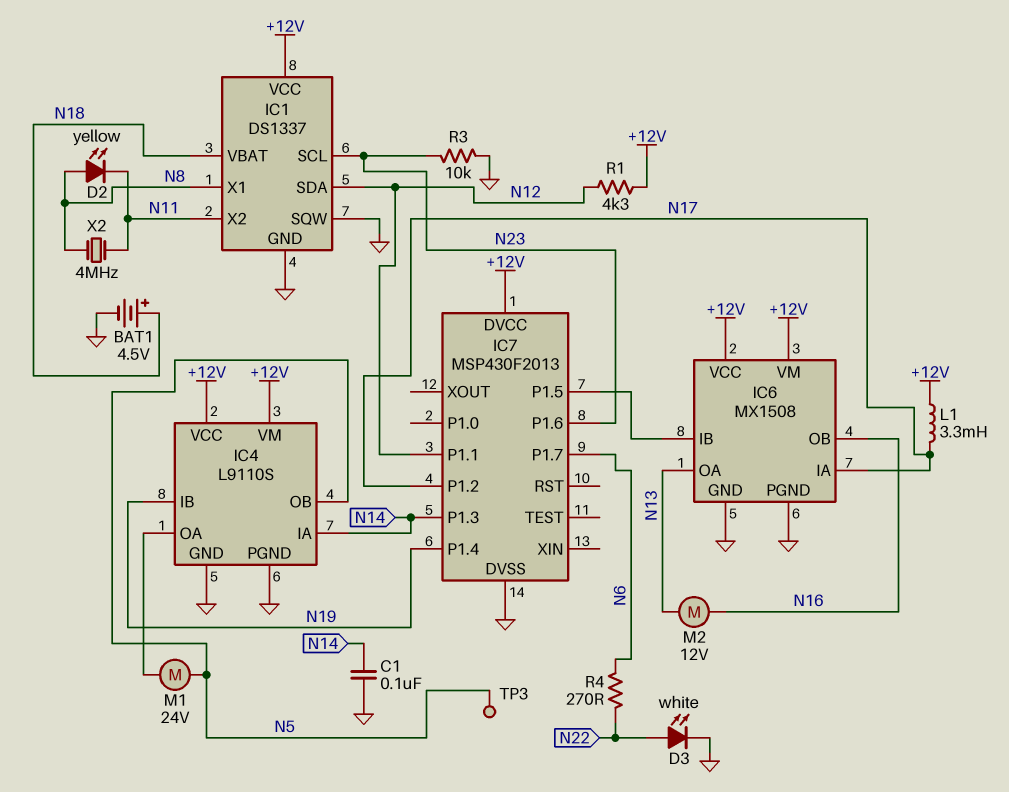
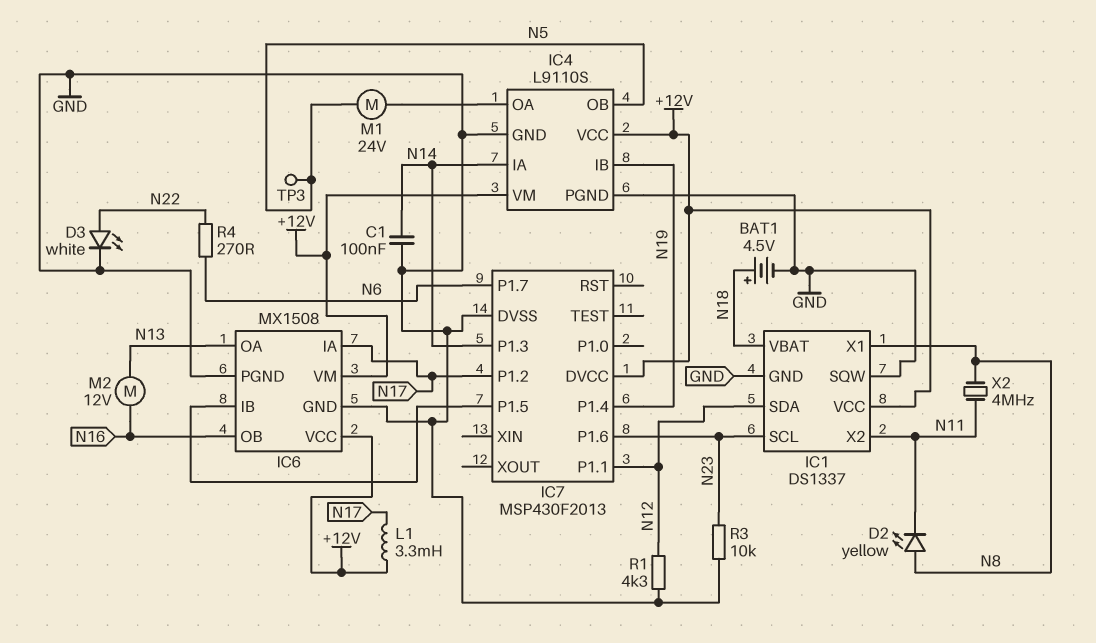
R1: 4.3k (+12V, N12) -> 4.3k (GND, N12)

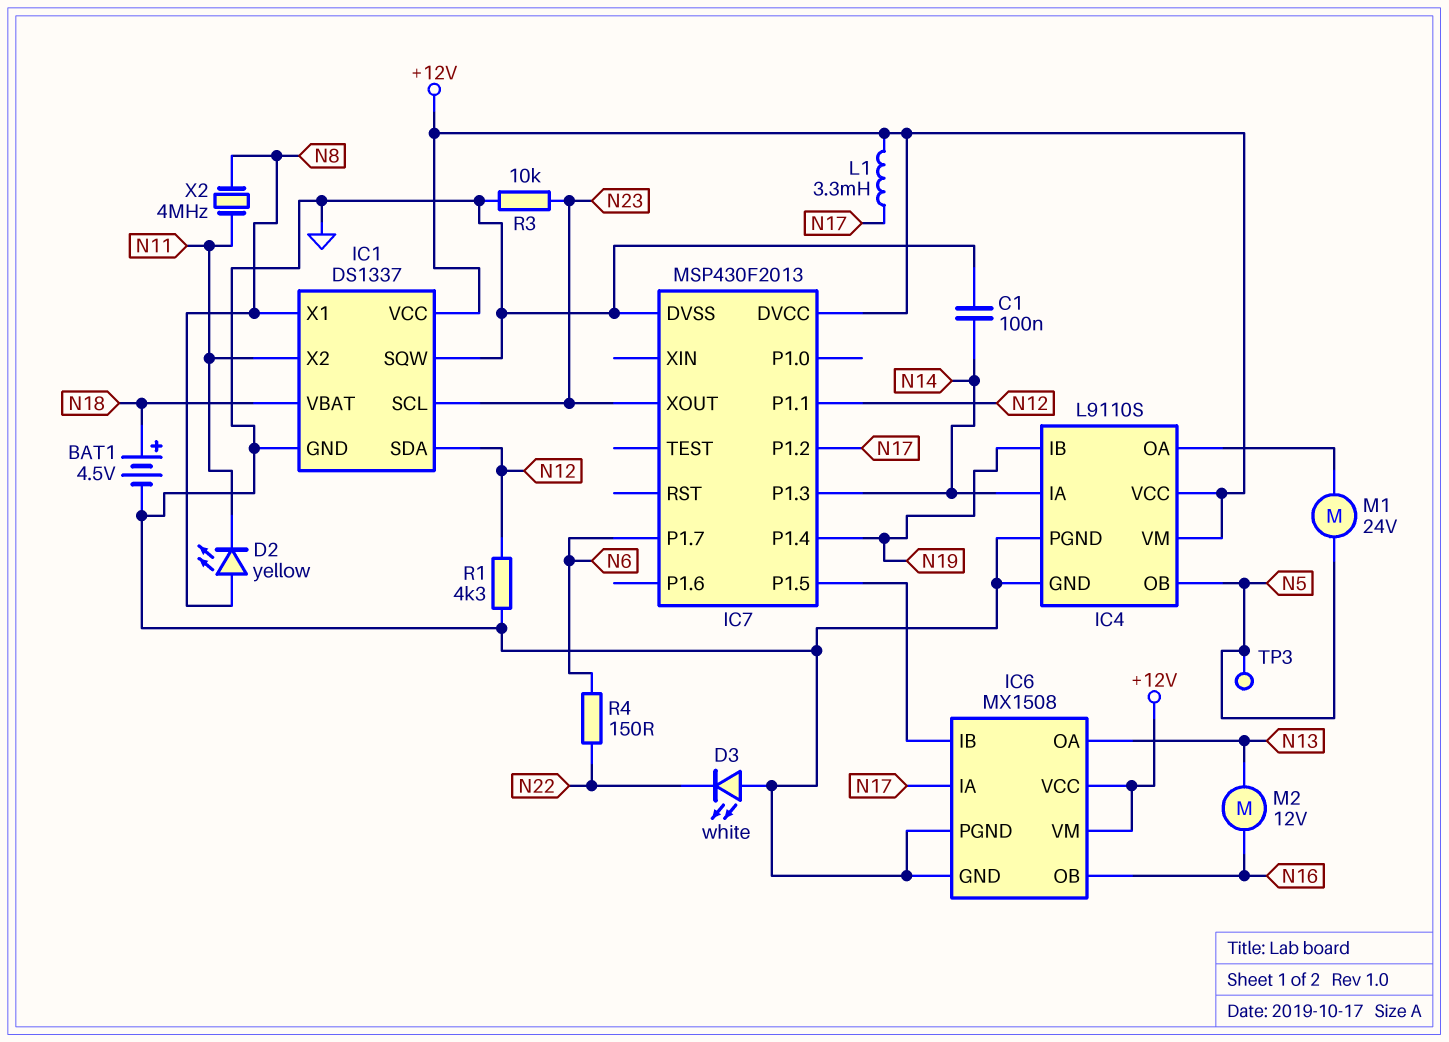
D3: LED white (A N22, K GND) -> LED white (A GND, K N22)
IC7 pin P1.6: N23 -> none
IC7 pin XOUT: none -> N23
R4: 270 (N6, N22) -> 150 (N6, N22)

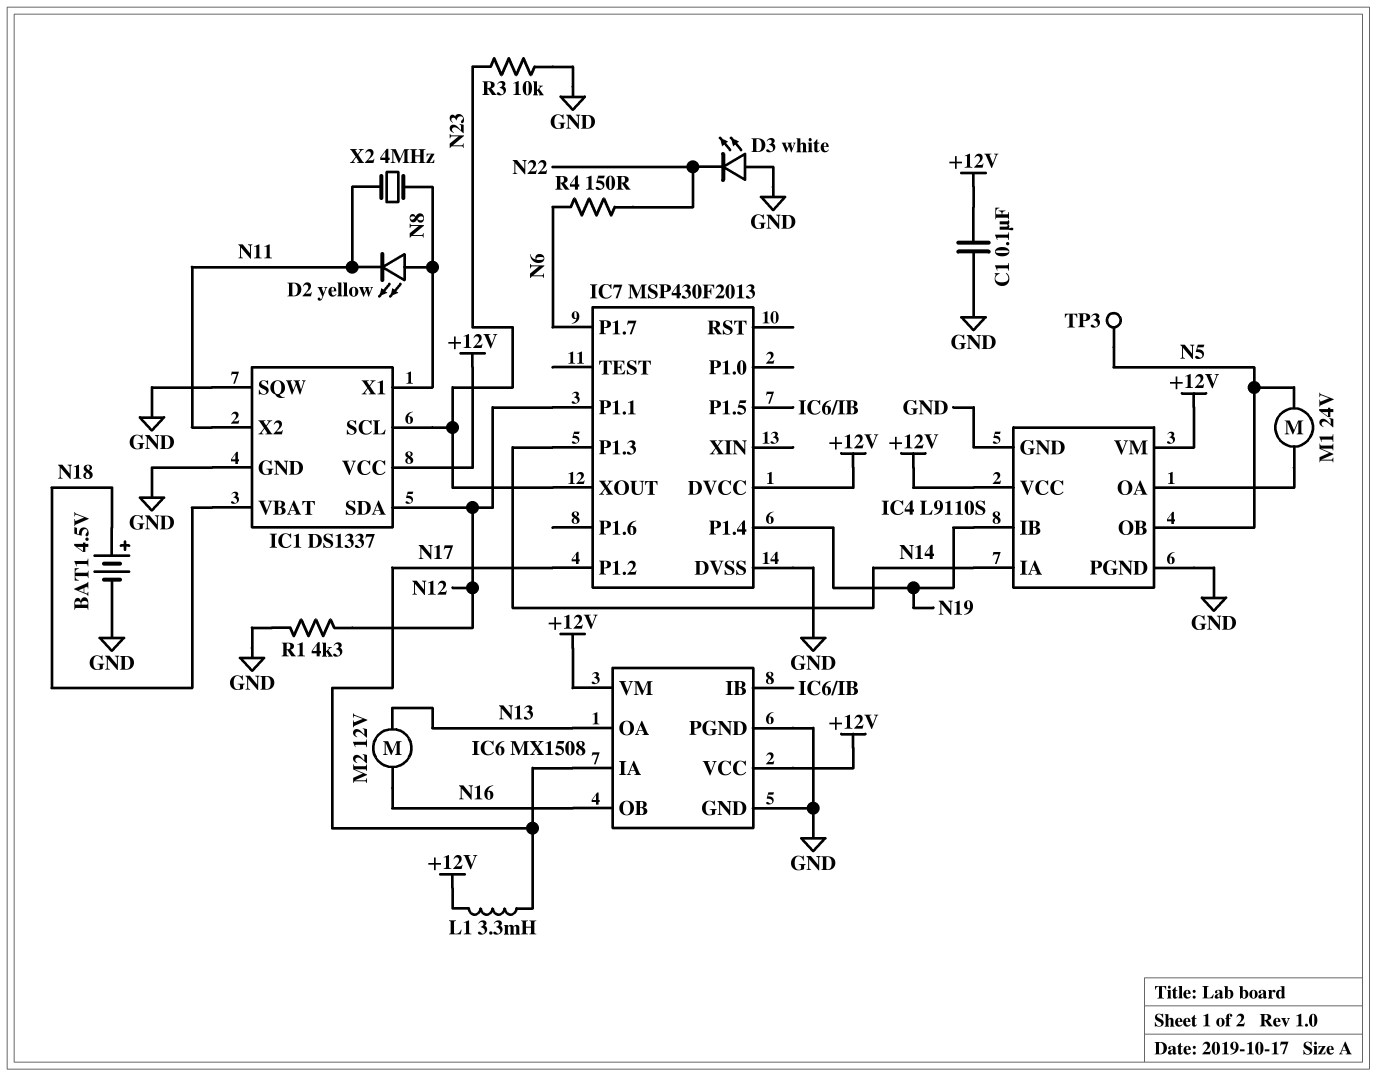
C1: 100nF (GND, N14) -> 100nF (+12V, GND)

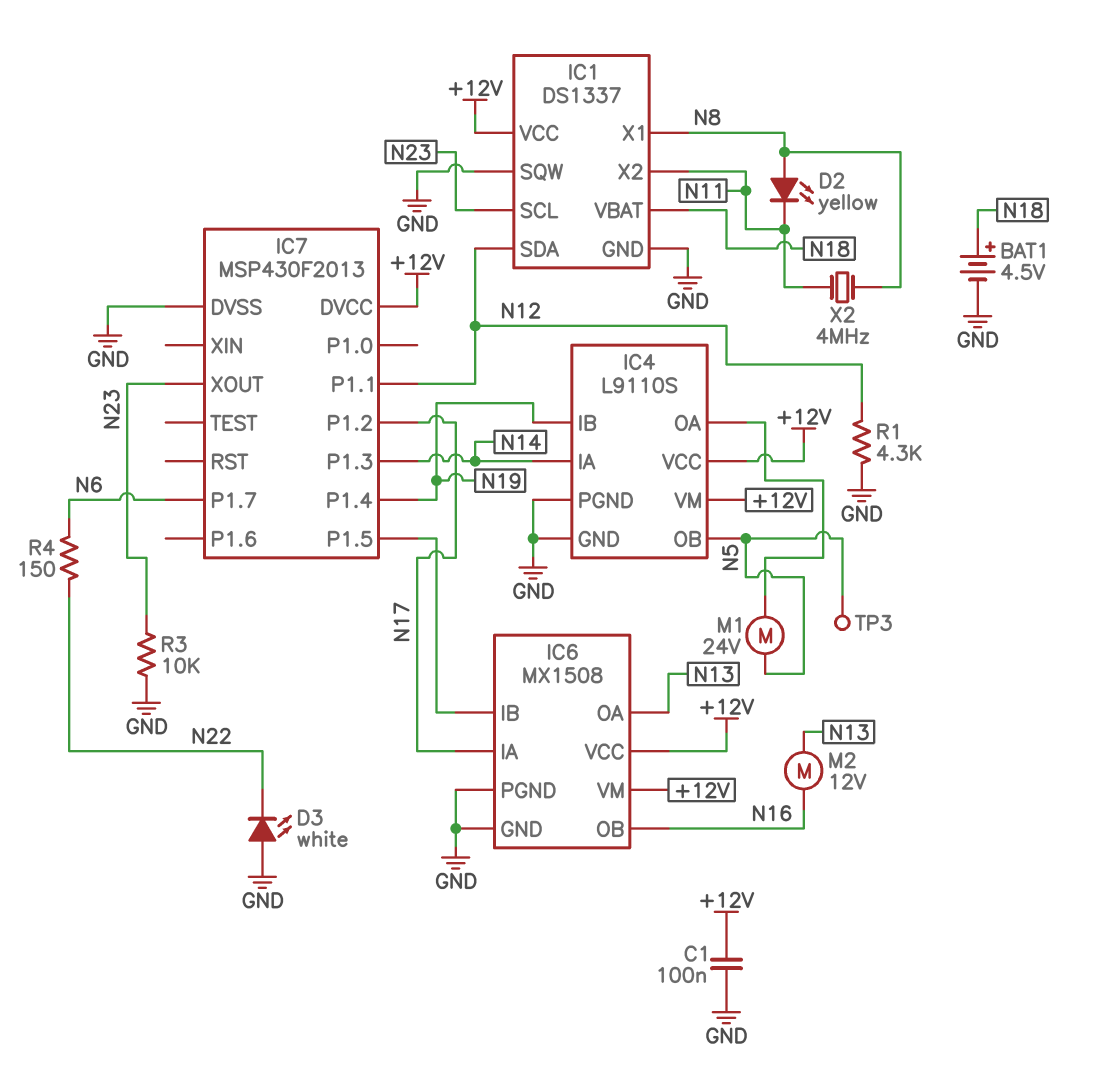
L1: 3.3mH (+12V, N17) -> none

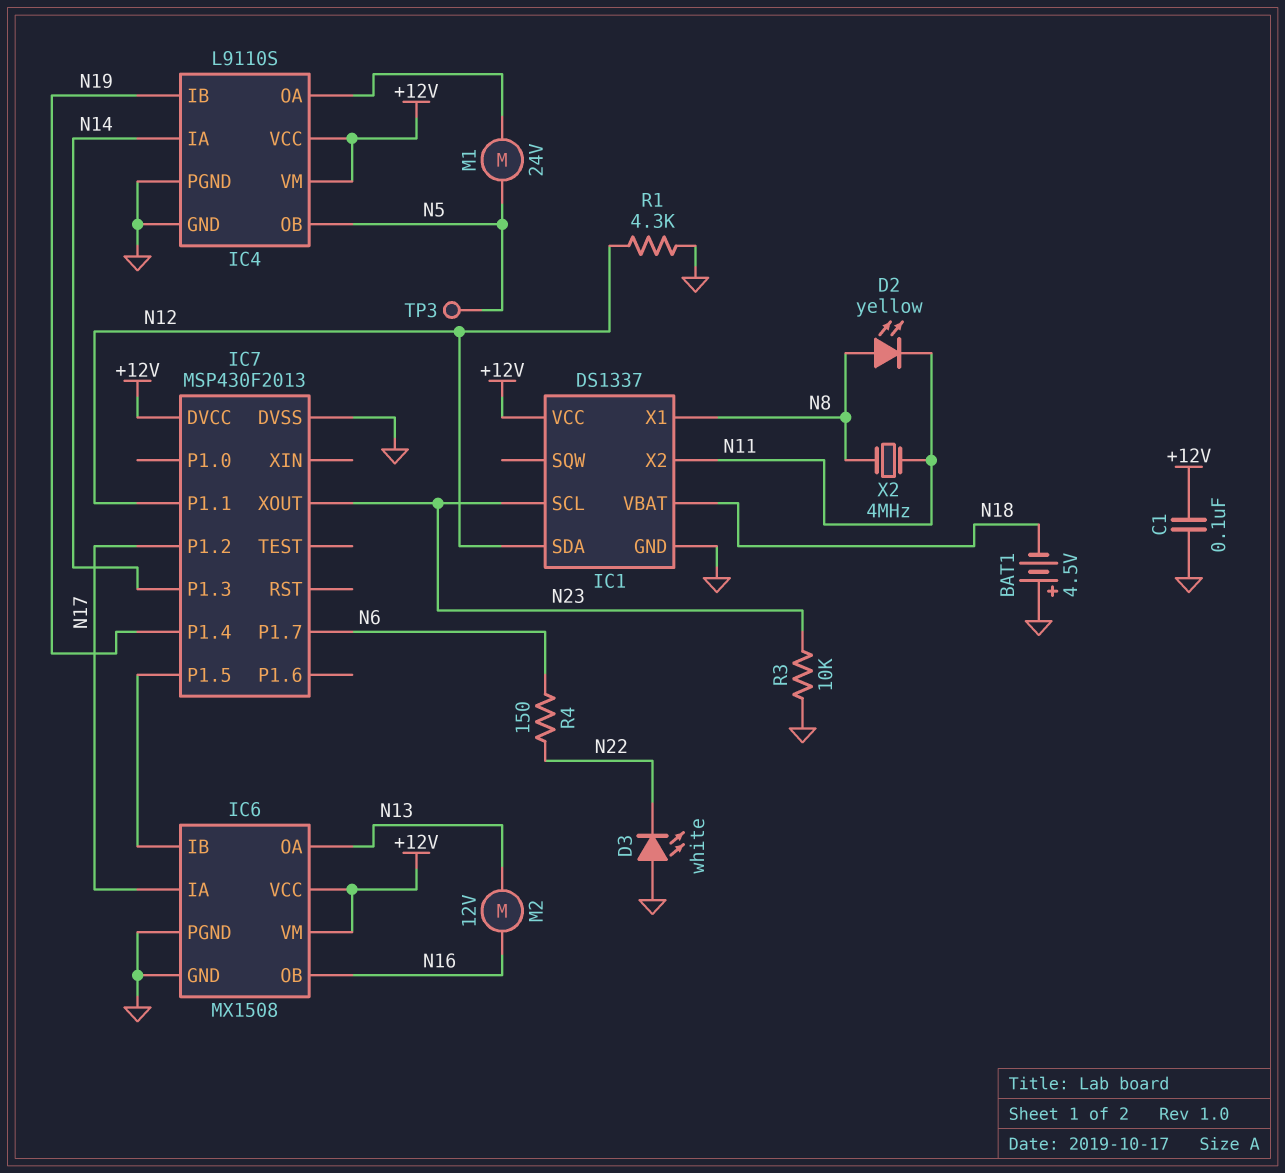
BAT1: 4.5V (plus N18, minus GND) -> 4.5V (plus GND, minus N18)
IC1 pin SQW: GND -> none

